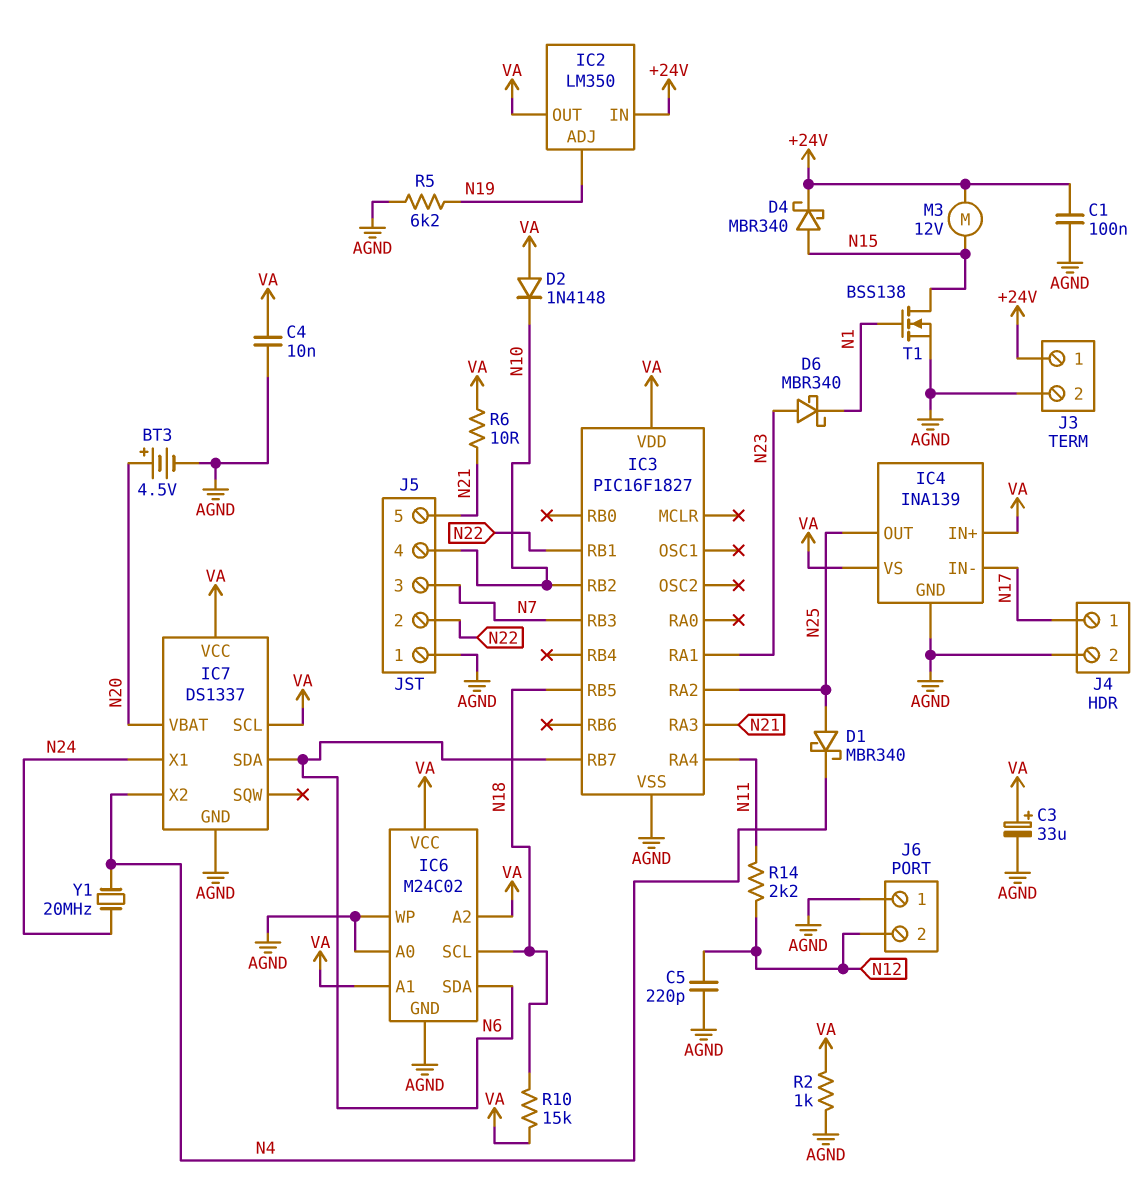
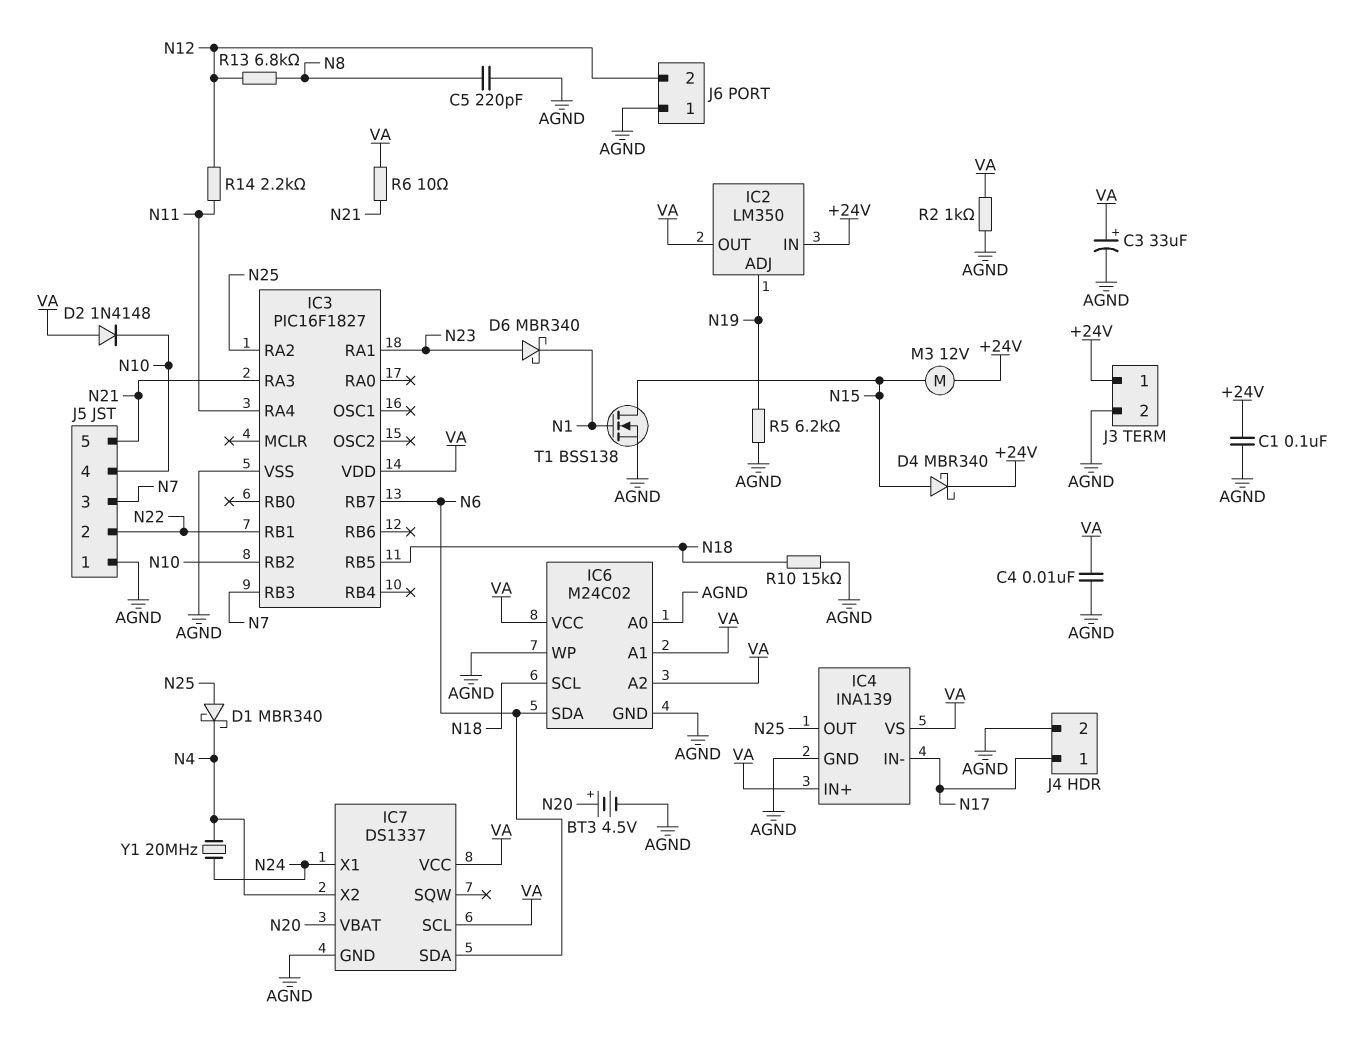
C5: 220pF (AGND, N12) -> 220pF (AGND, N8)
R10: 15k (N18, VA) -> 15k (AGND, N18)
R13: none -> 6.8k (N8, N12)

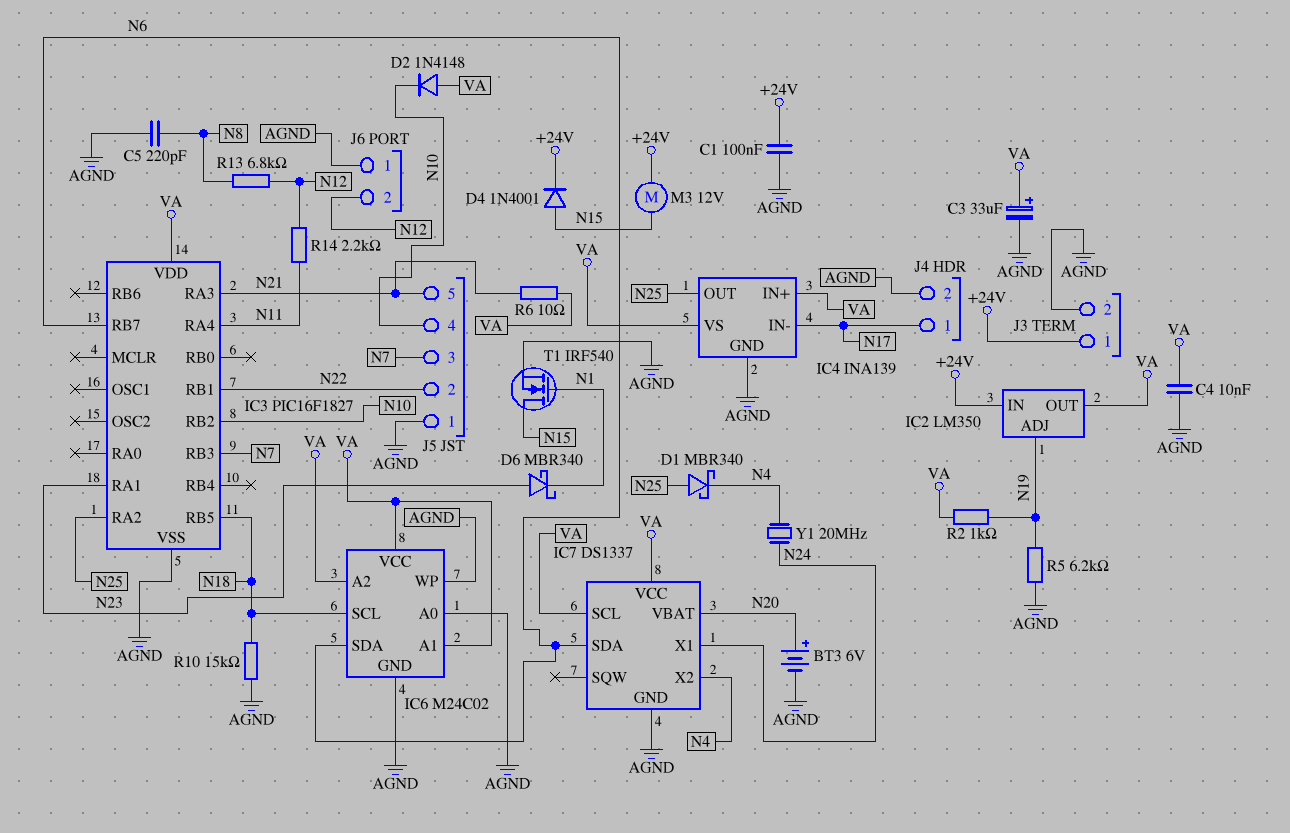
BT3: 4.5V (plus N20, minus AGND) -> 6V (plus N20, minus AGND)
D4: schottky MBR340 (A N15, K +24V) -> diode 1N4001 (A N15, K +24V)
R2: 1k (AGND, VA) -> 1k (N19, VA)
T1: NMOS BSS138 (G N1, D N15, S AGND) -> NMOS IRF540 (G N1, D N15, S AGND)

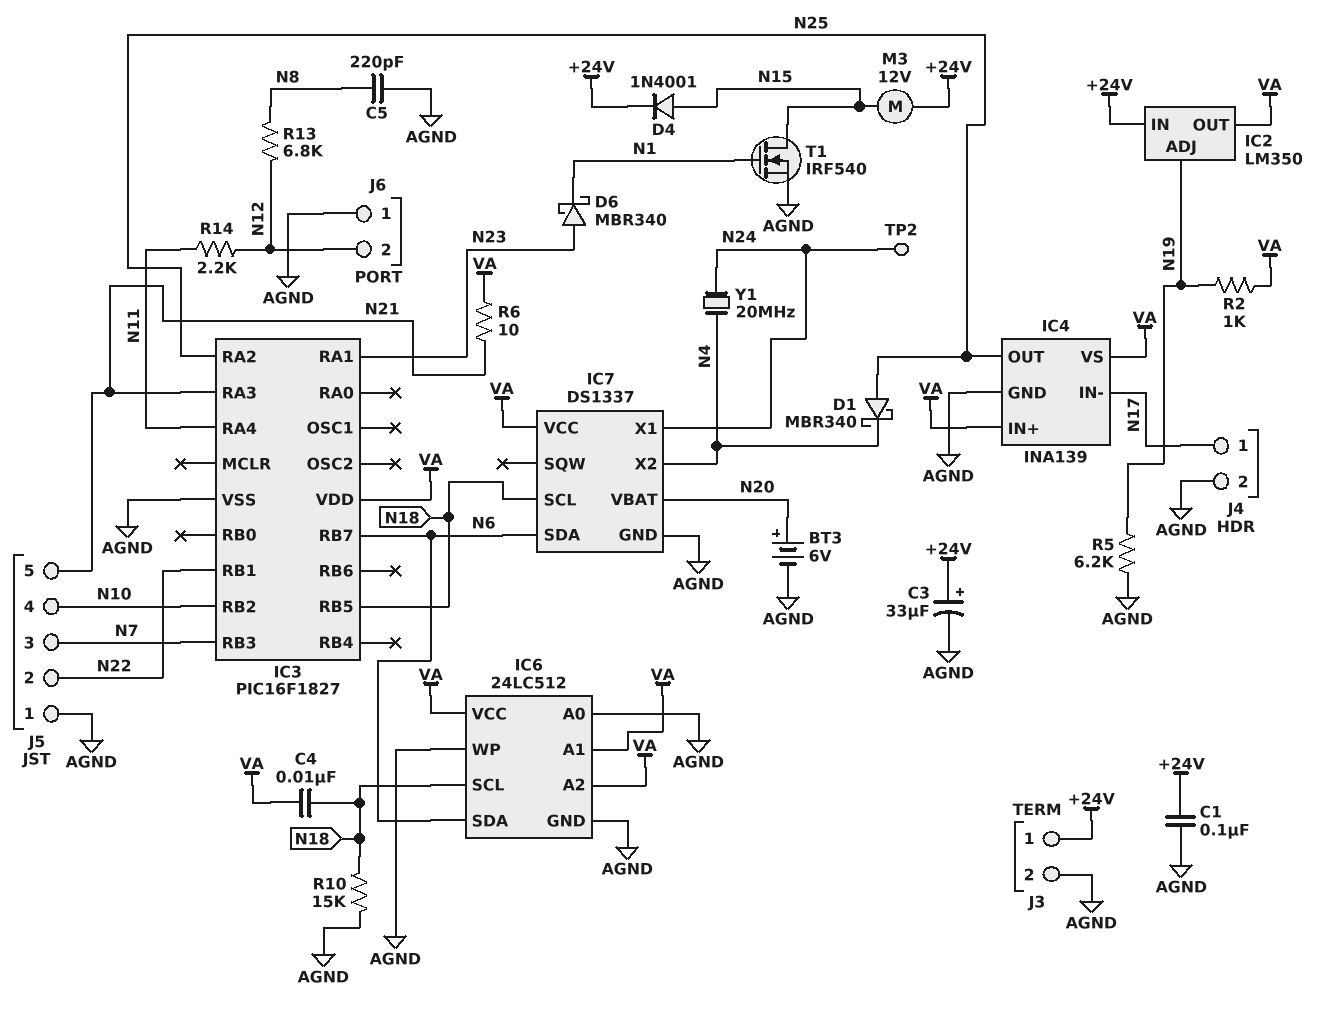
C3: 33uF (plus VA, minus AGND) -> 33uF (plus +24V, minus AGND)
C4: 10nF (AGND, VA) -> 10nF (N18, VA)
D2: diode 1N4148 (A VA, K N10) -> none
IC6: M24C02 -> 24LC512
IC7 pin SCL: VA -> N18
TP2: none -> test point (N24)

